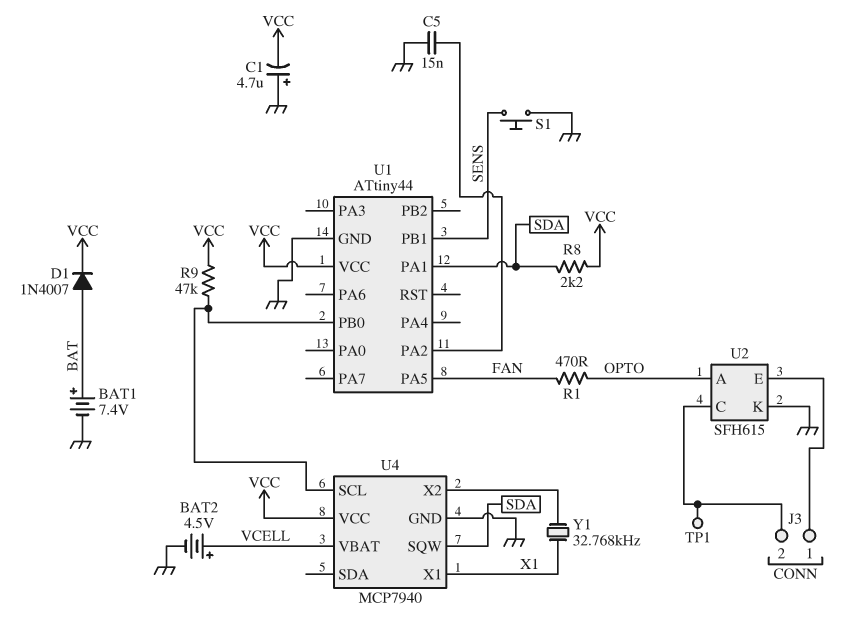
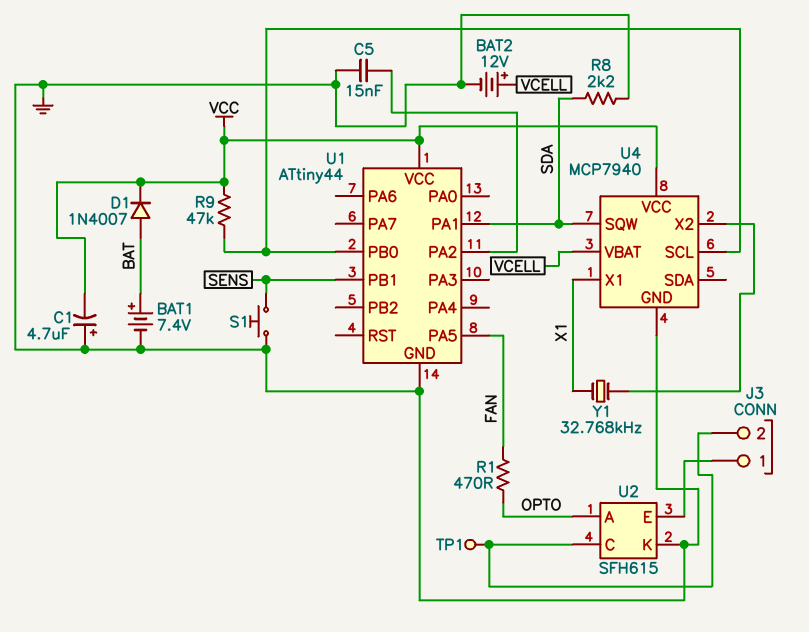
BAT2: 4.5V (plus VCELL, minus GND) -> 12V (plus VCELL, minus GND)
R8: 2.2k (SDA, VCC) -> 2.2k (GND, SDA)

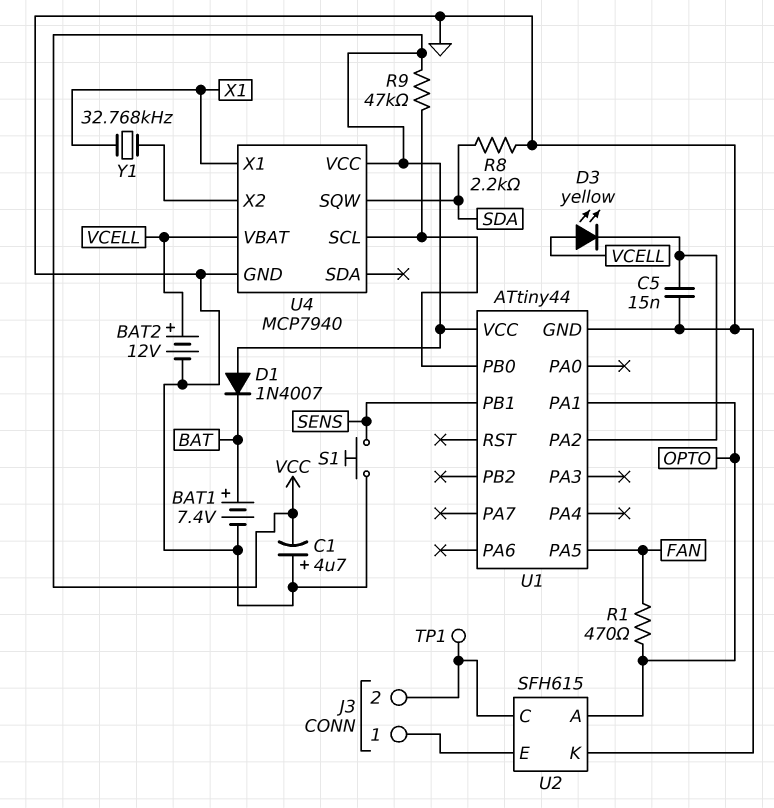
D1: diode 1N4007 (A BAT, K VCC) -> diode 1N4007 (A VCC, K BAT)
D3: none -> LED yellow (A VCELL, K U1/PA2)
U1 pin PA1: SDA -> OPTO

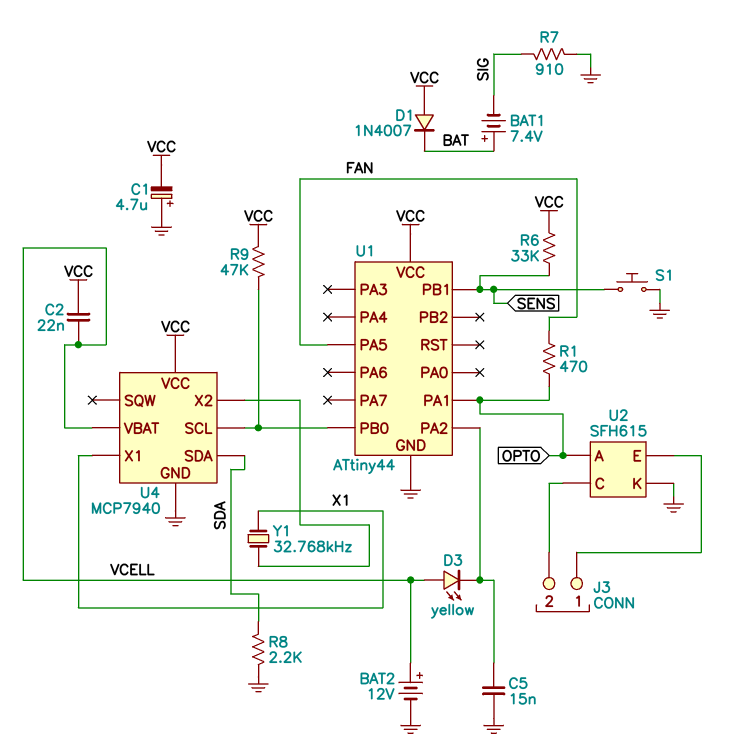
BAT1: 7.4V (plus BAT, minus GND) -> 7.4V (plus BAT, minus SIG)
C2: none -> 22nF (VCC, VCELL)
R6: none -> 33k (SENS, VCC)
R7: none -> 910 (GND, SIG)
TP1: test point (J3/2) -> none
U4 pin SDA: none -> SDA
U4 pin SQW: SDA -> none

